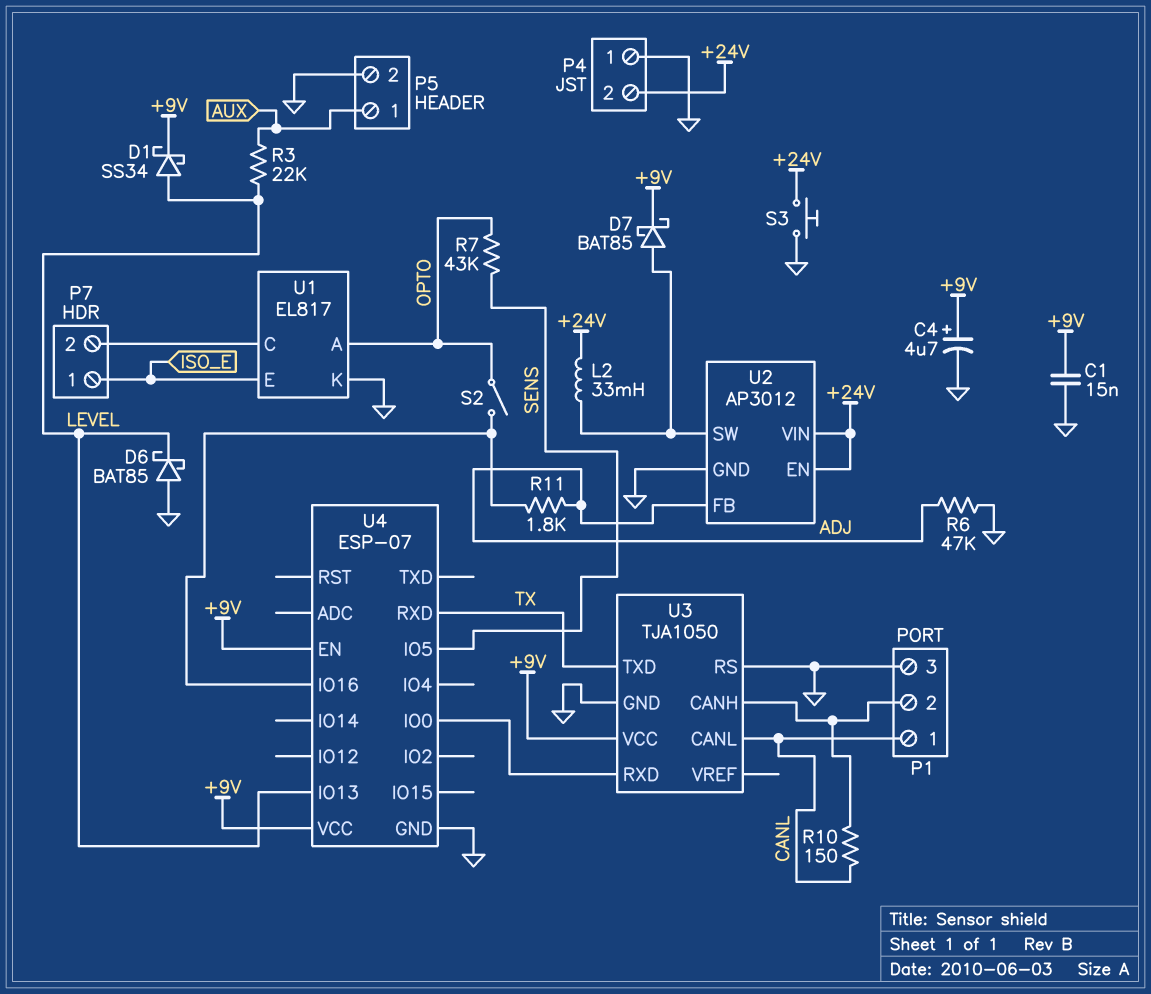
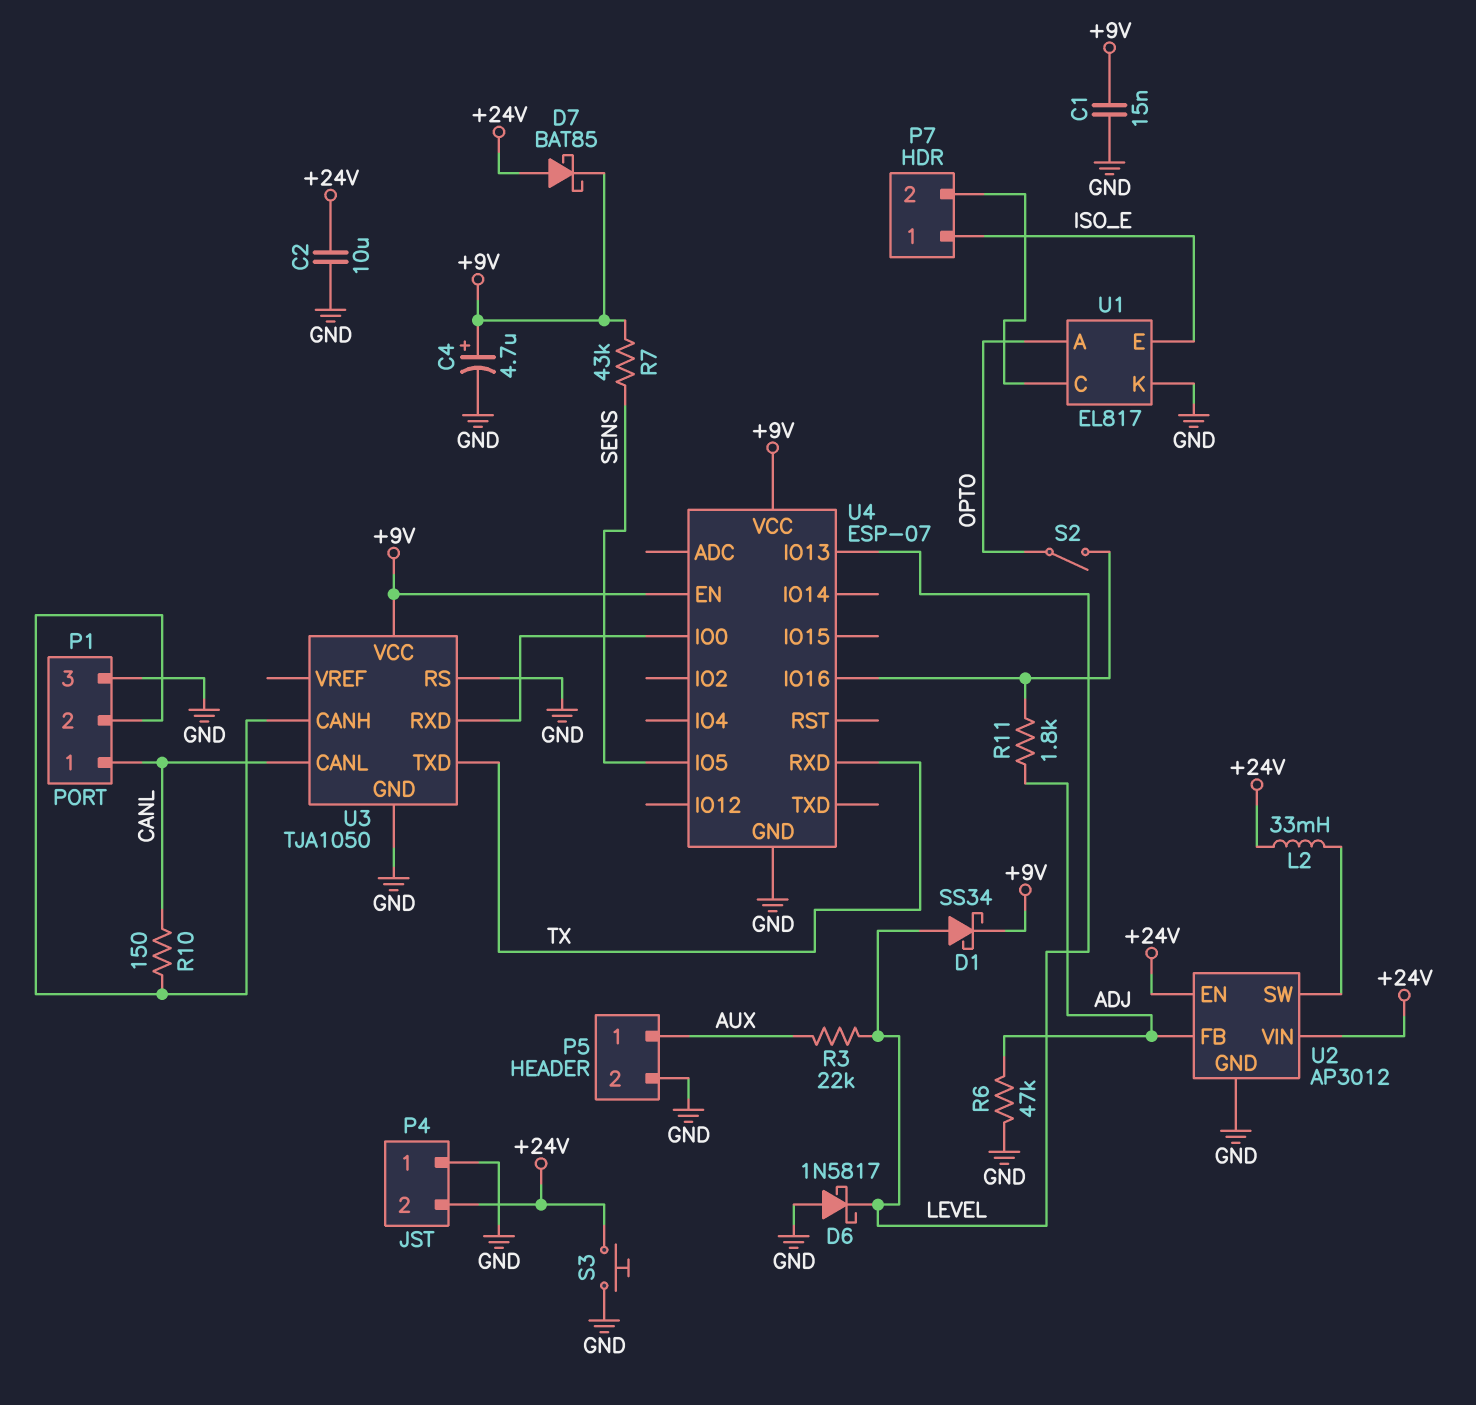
C2: none -> 10uF (+24V, GND)
D6: schottky BAT85 (A GND, K LEVEL) -> schottky 1N5817 (A GND, K LEVEL)
D7: schottky BAT85 (A U2/SW, K +9V) -> schottky BAT85 (A +24V, K +9V)
R7: 43k (OPTO, SENS) -> 43k (+9V, SENS)

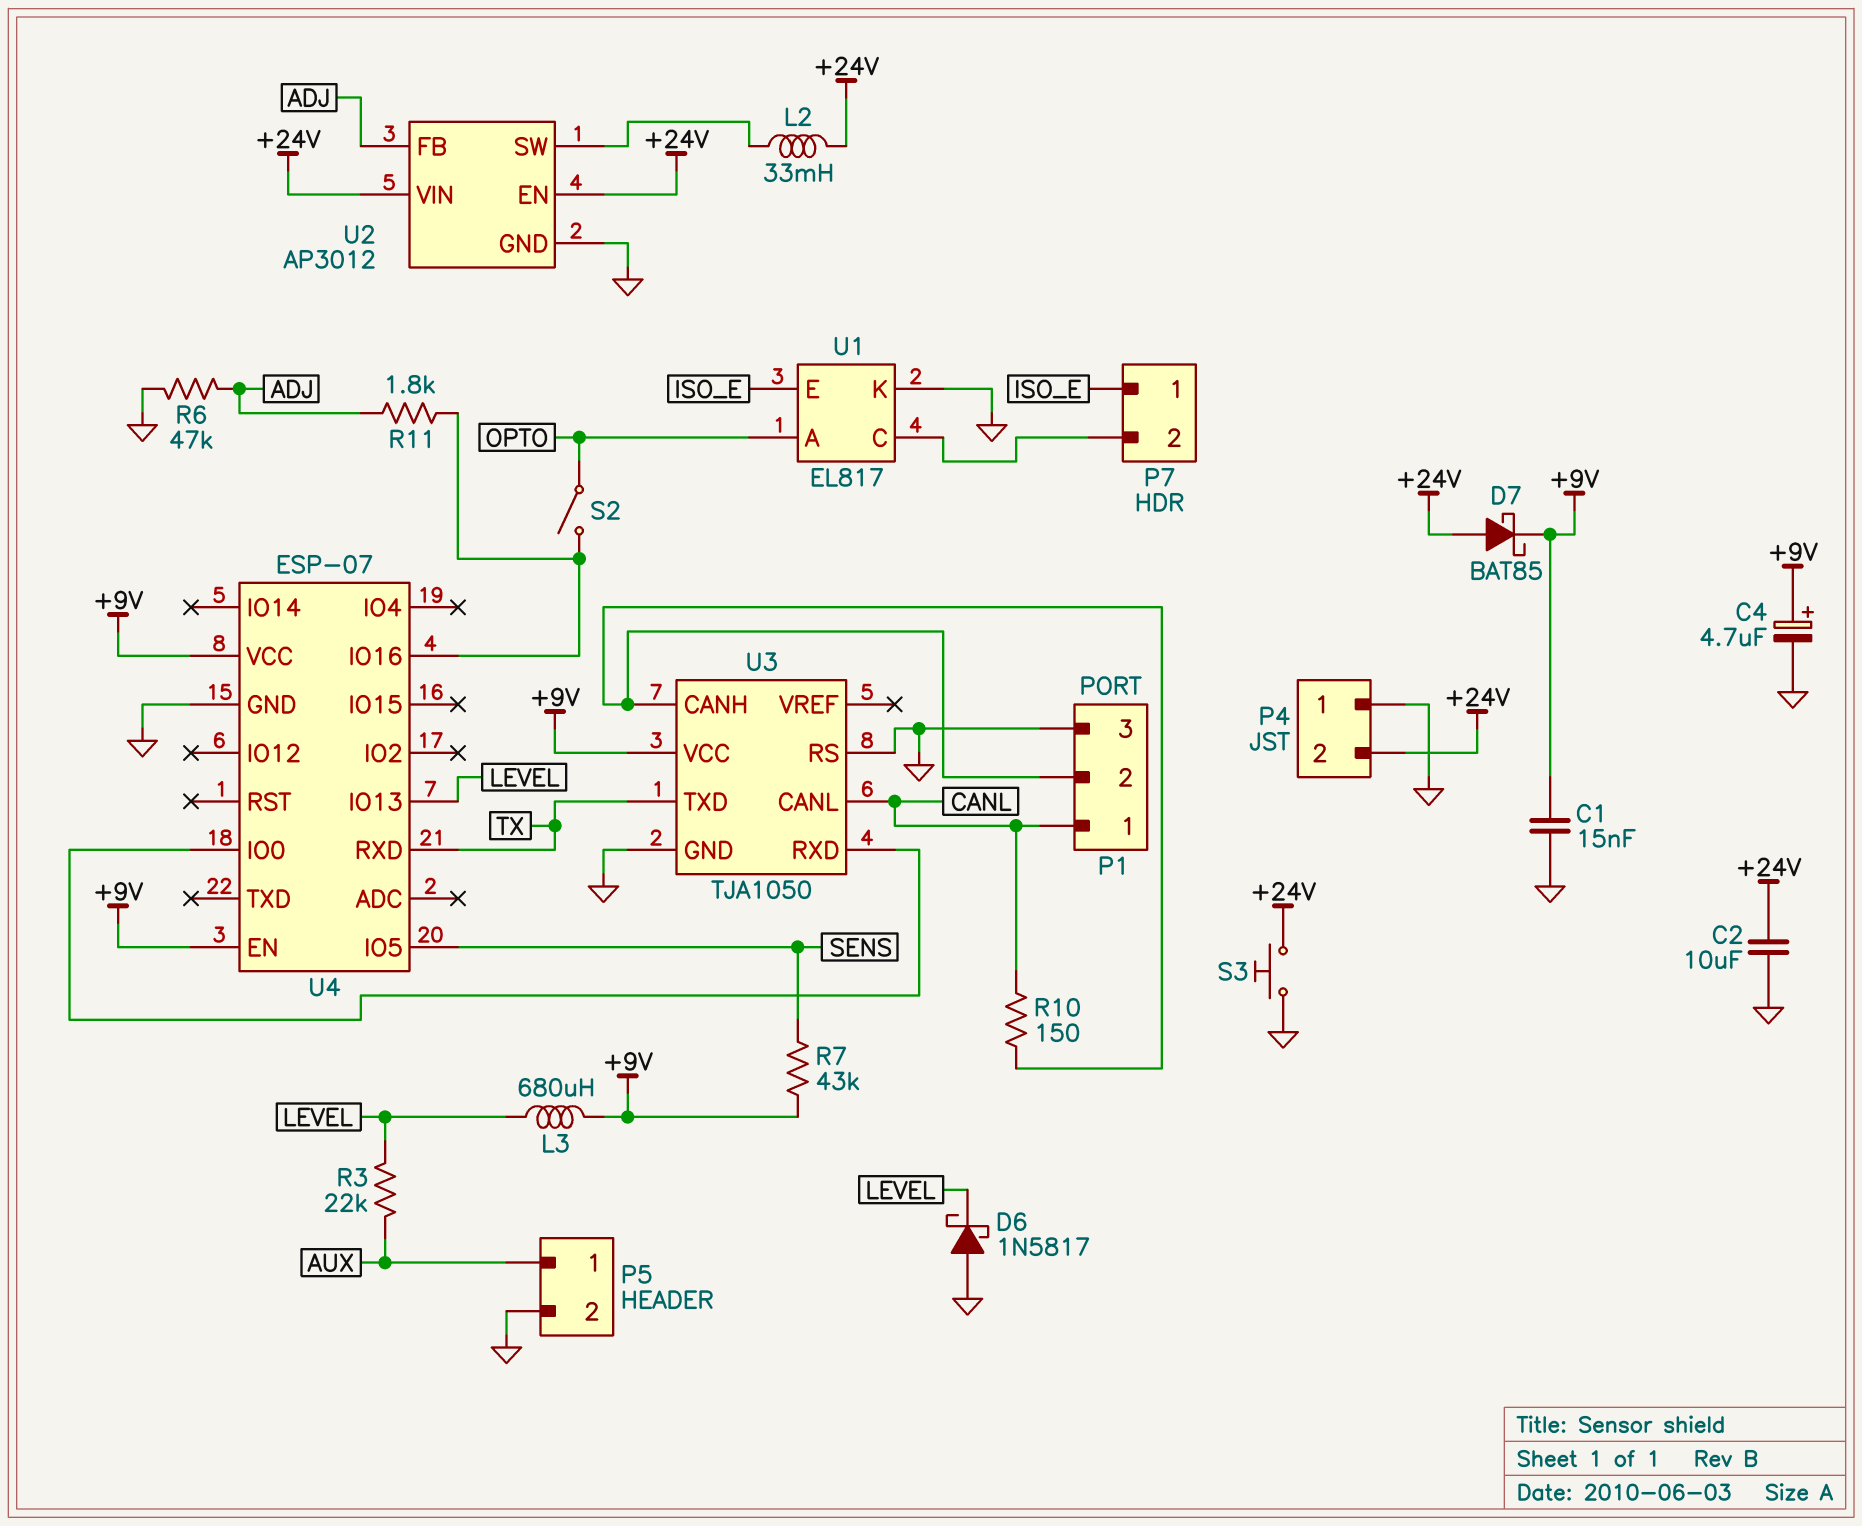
D1: schottky SS34 (A LEVEL, K +9V) -> none
L3: none -> 680uH (+9V, LEVEL)

